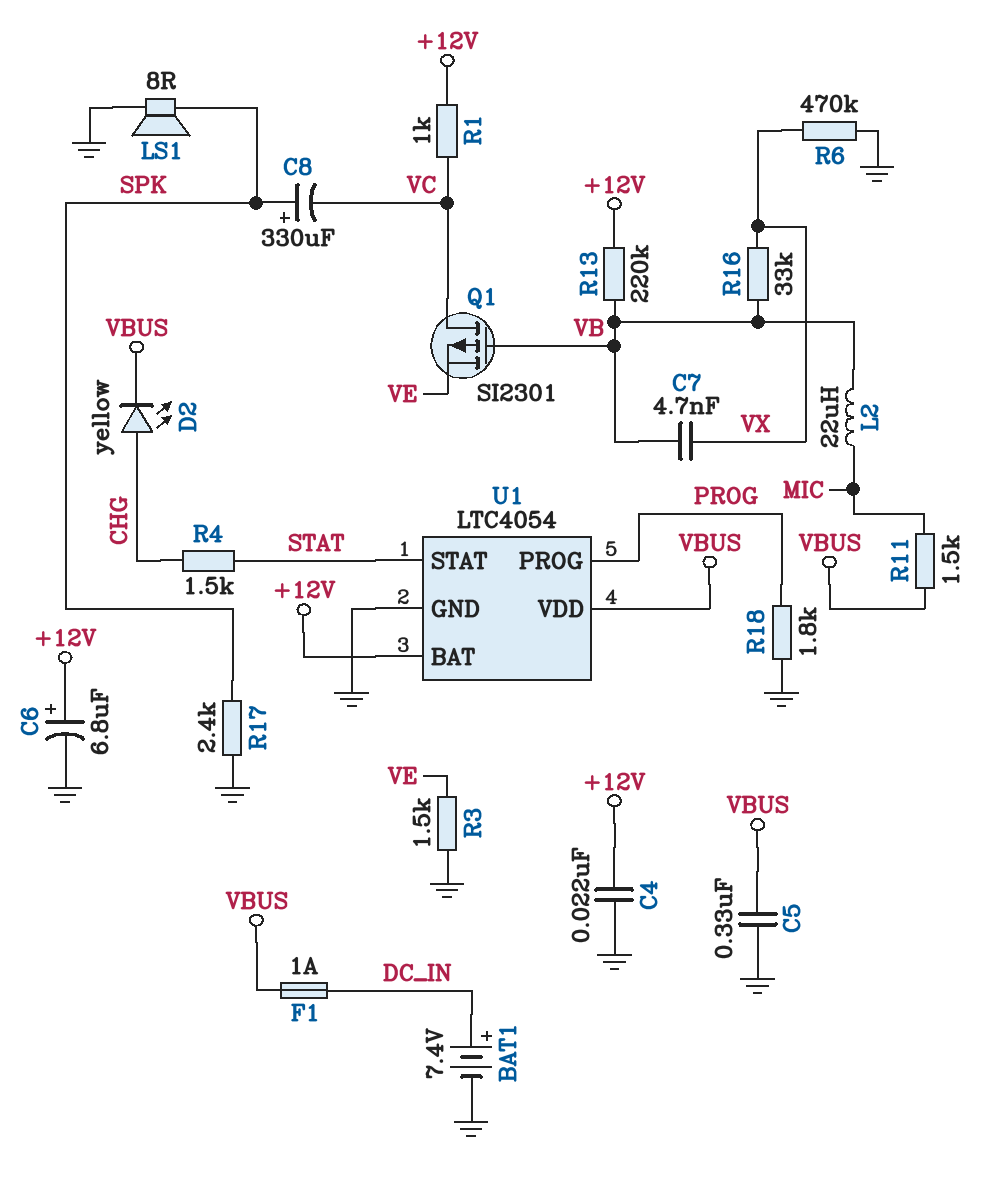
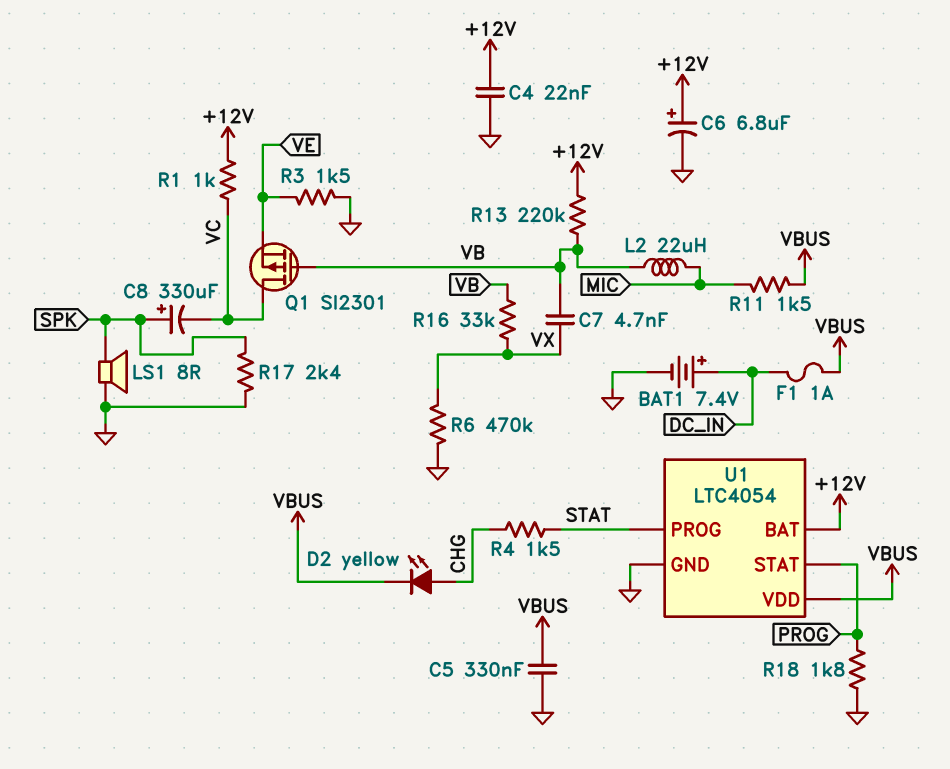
U1 pin PROG: PROG -> STAT
U1 pin STAT: STAT -> PROG

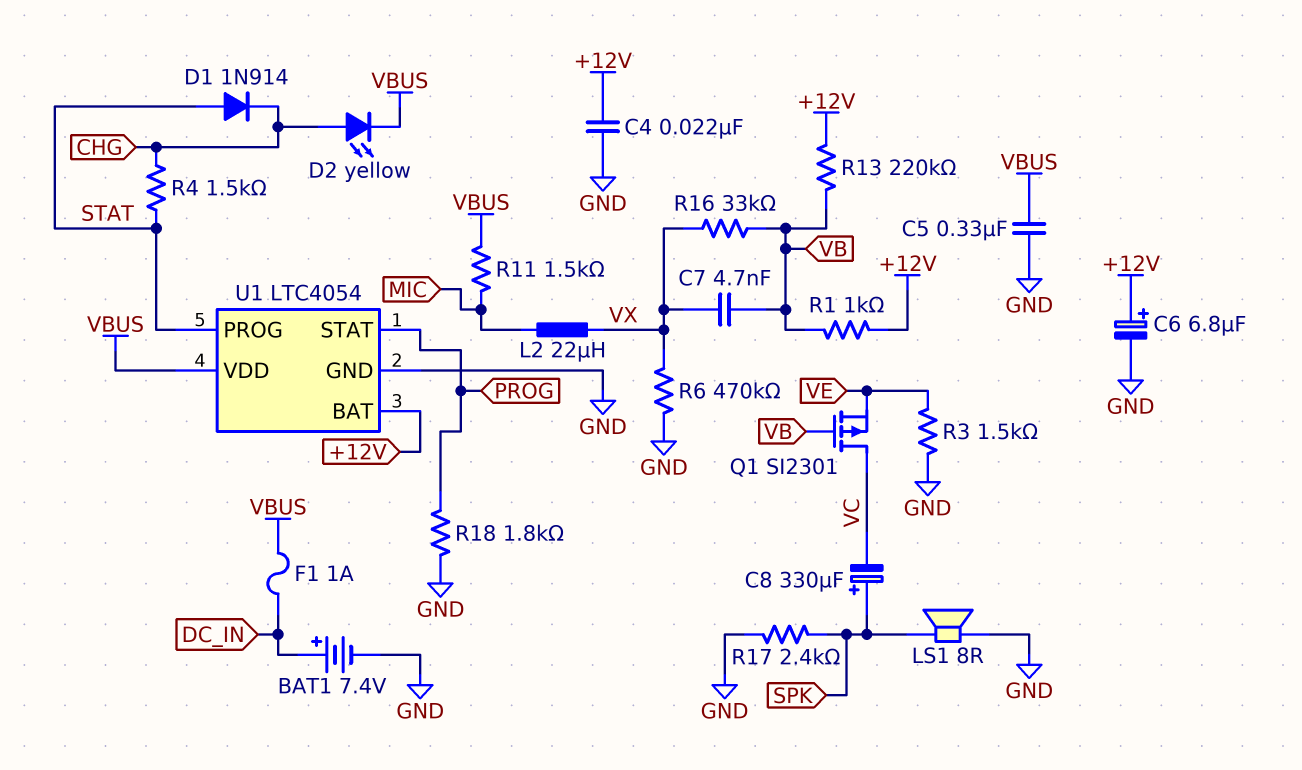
D1: none -> diode 1N914 (A STAT, K CHG)
L2: 22uH (MIC, VB) -> 22uH (MIC, VX)
R1: 1k (+12V, VC) -> 1k (+12V, VB)

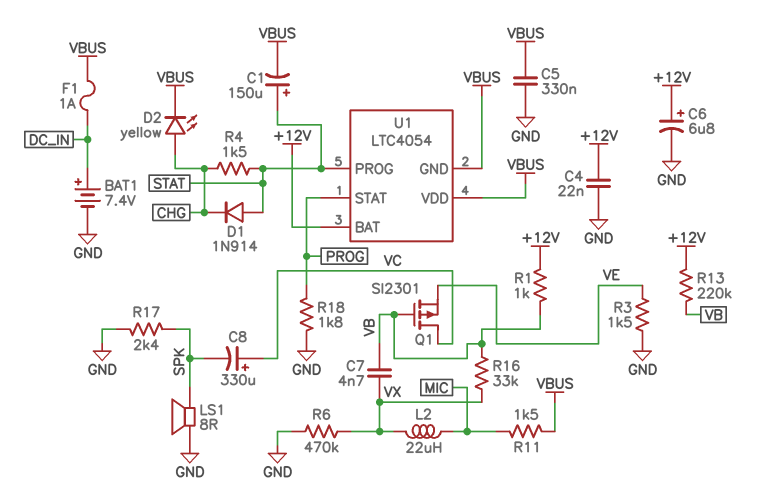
C1: none -> 150uF (plus STAT, minus VBUS)
C8: 330uF (plus SPK, minus VC) -> 330uF (plus VC, minus SPK)
U1 pin GND: GND -> VBUS

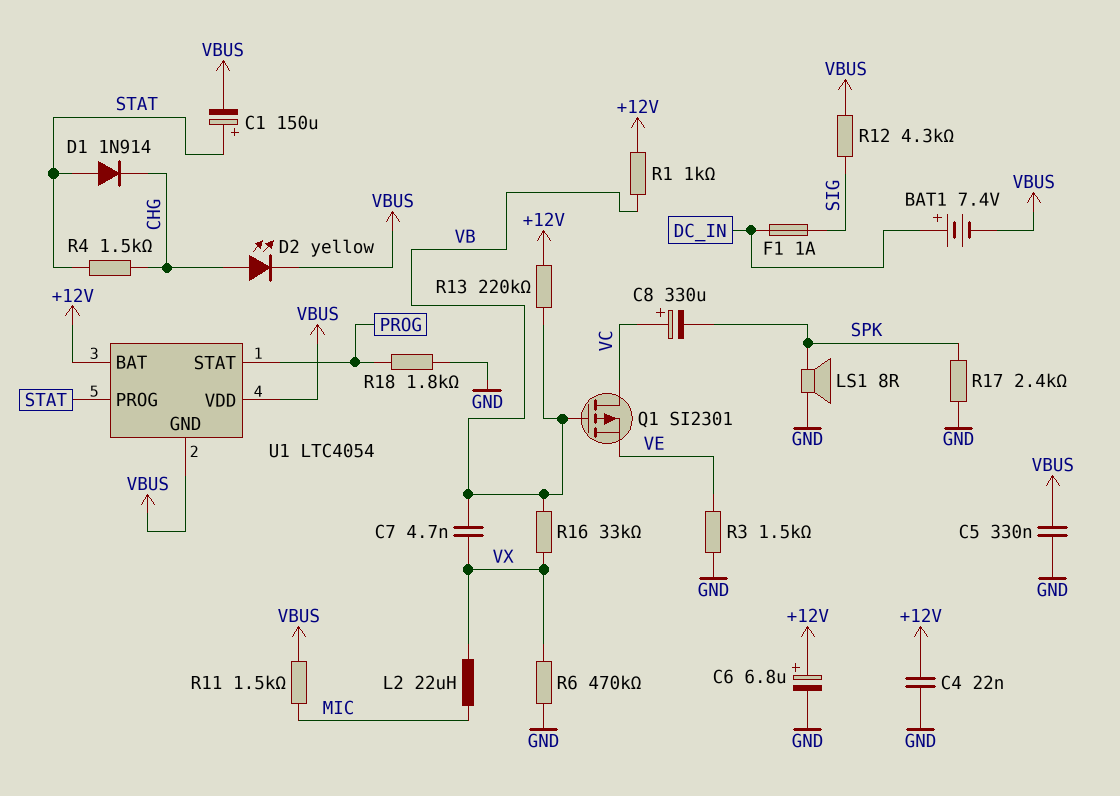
BAT1: 7.4V (plus DC_IN, minus GND) -> 7.4V (plus DC_IN, minus VBUS)
F1: 1A (DC_IN, VBUS) -> 1A (DC_IN, SIG)
R12: none -> 4.3k (SIG, VBUS)

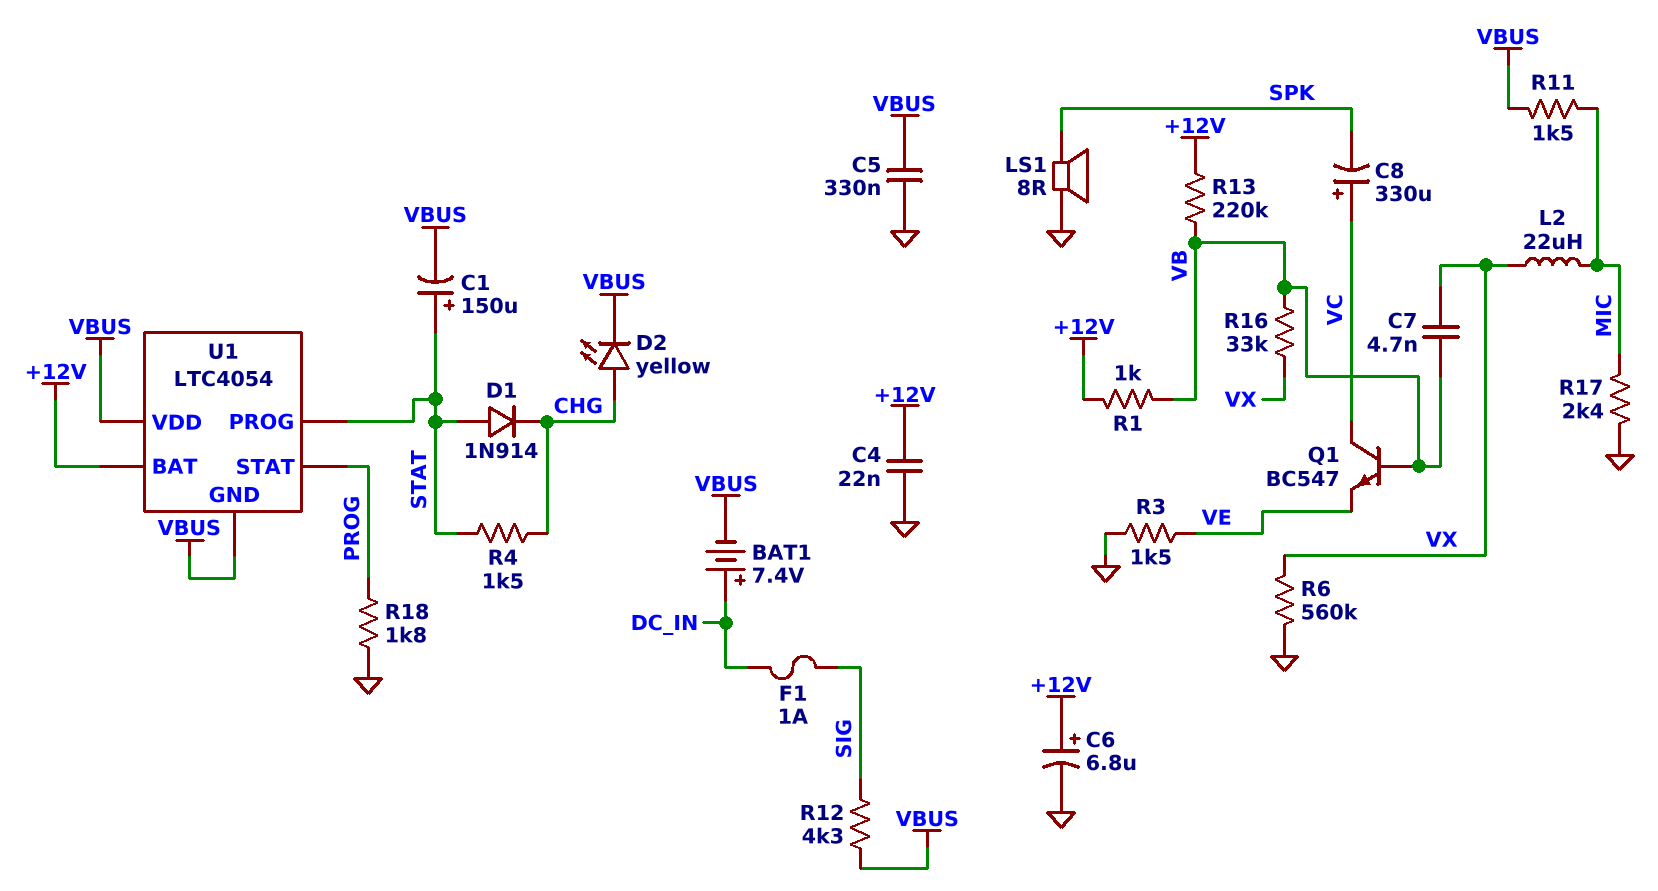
Q1: PMOS SI2301 (G VB, D VC, S VE) -> NPN BC547 (B VB, C VC, E VE)
R6: 470k (GND, VX) -> 560k (GND, VX)
R17: 2.4k (GND, SPK) -> 2.4k (GND, MIC)

